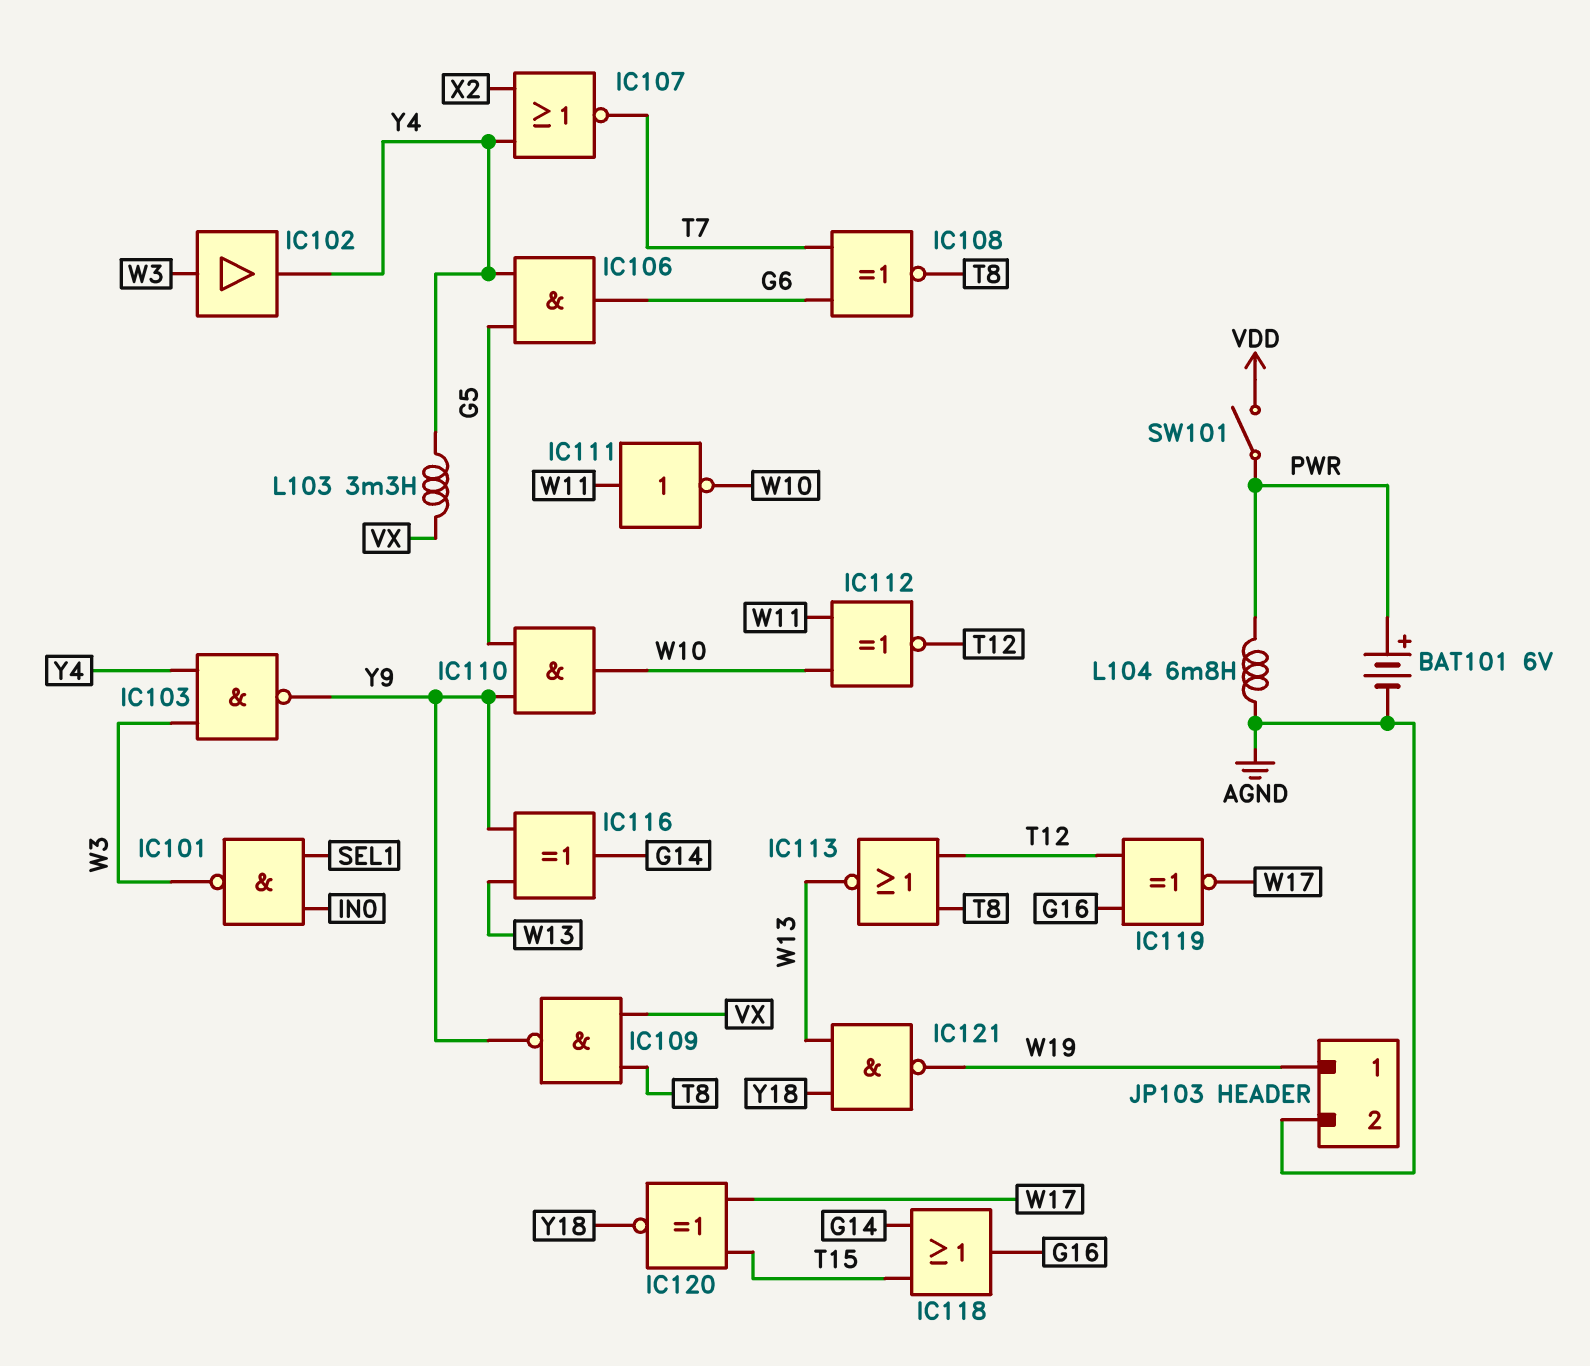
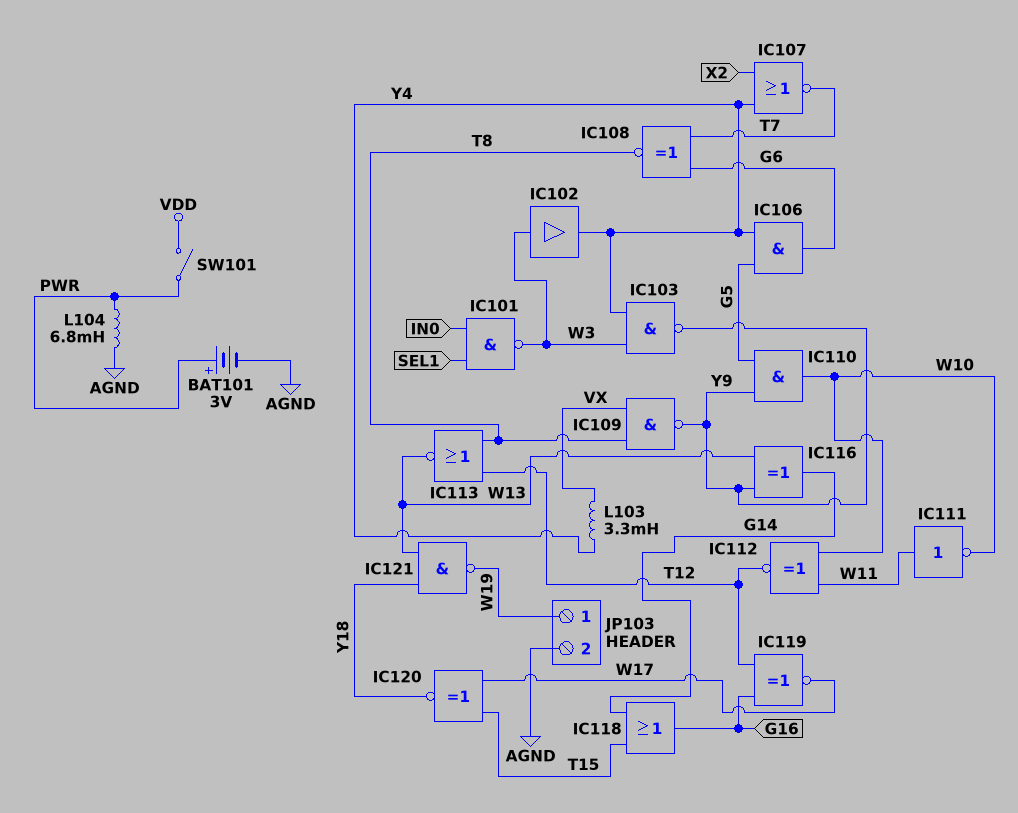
BAT101: 6V (plus PWR, minus AGND) -> 3V (plus PWR, minus AGND)

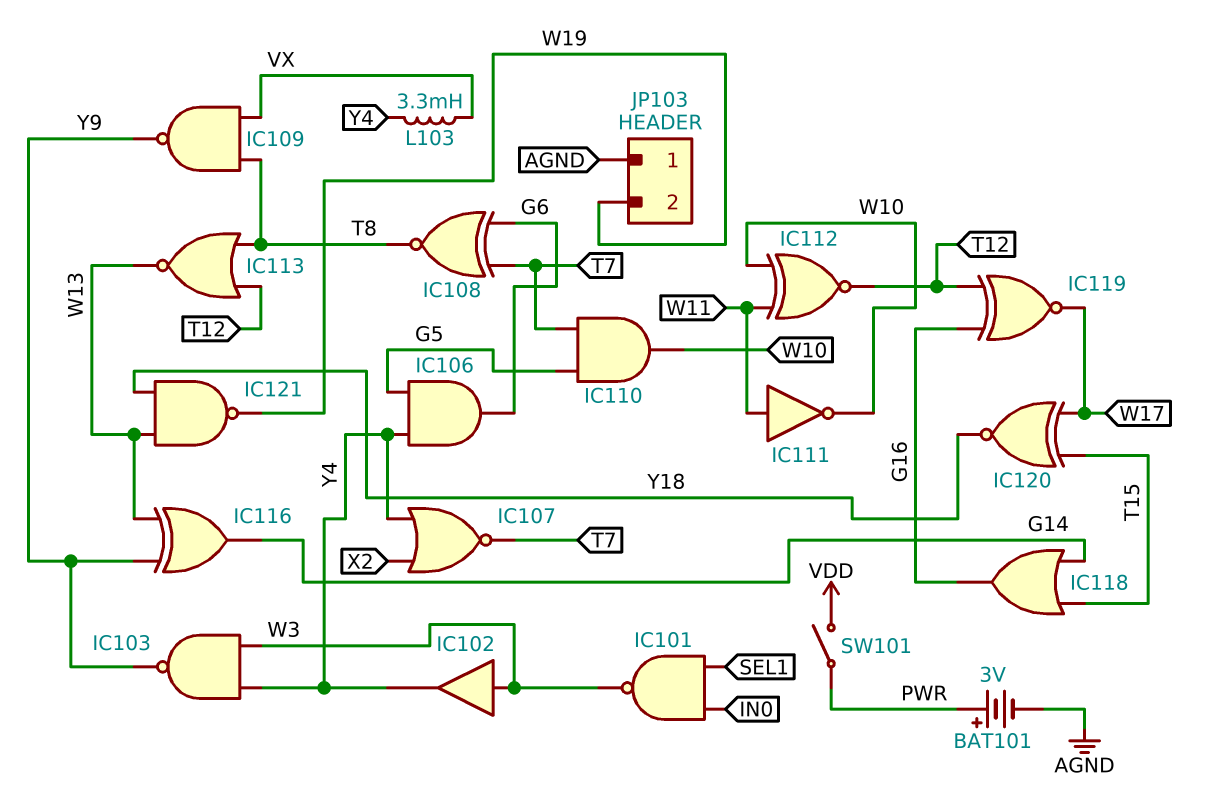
IC110: AND (in G5, in Y9, out W10) -> AND (in G5, in T7, out W10)
JP103 pin 1: W19 -> AGND
JP103 pin 2: AGND -> W19
L104: 6.8mH (AGND, PWR) -> none

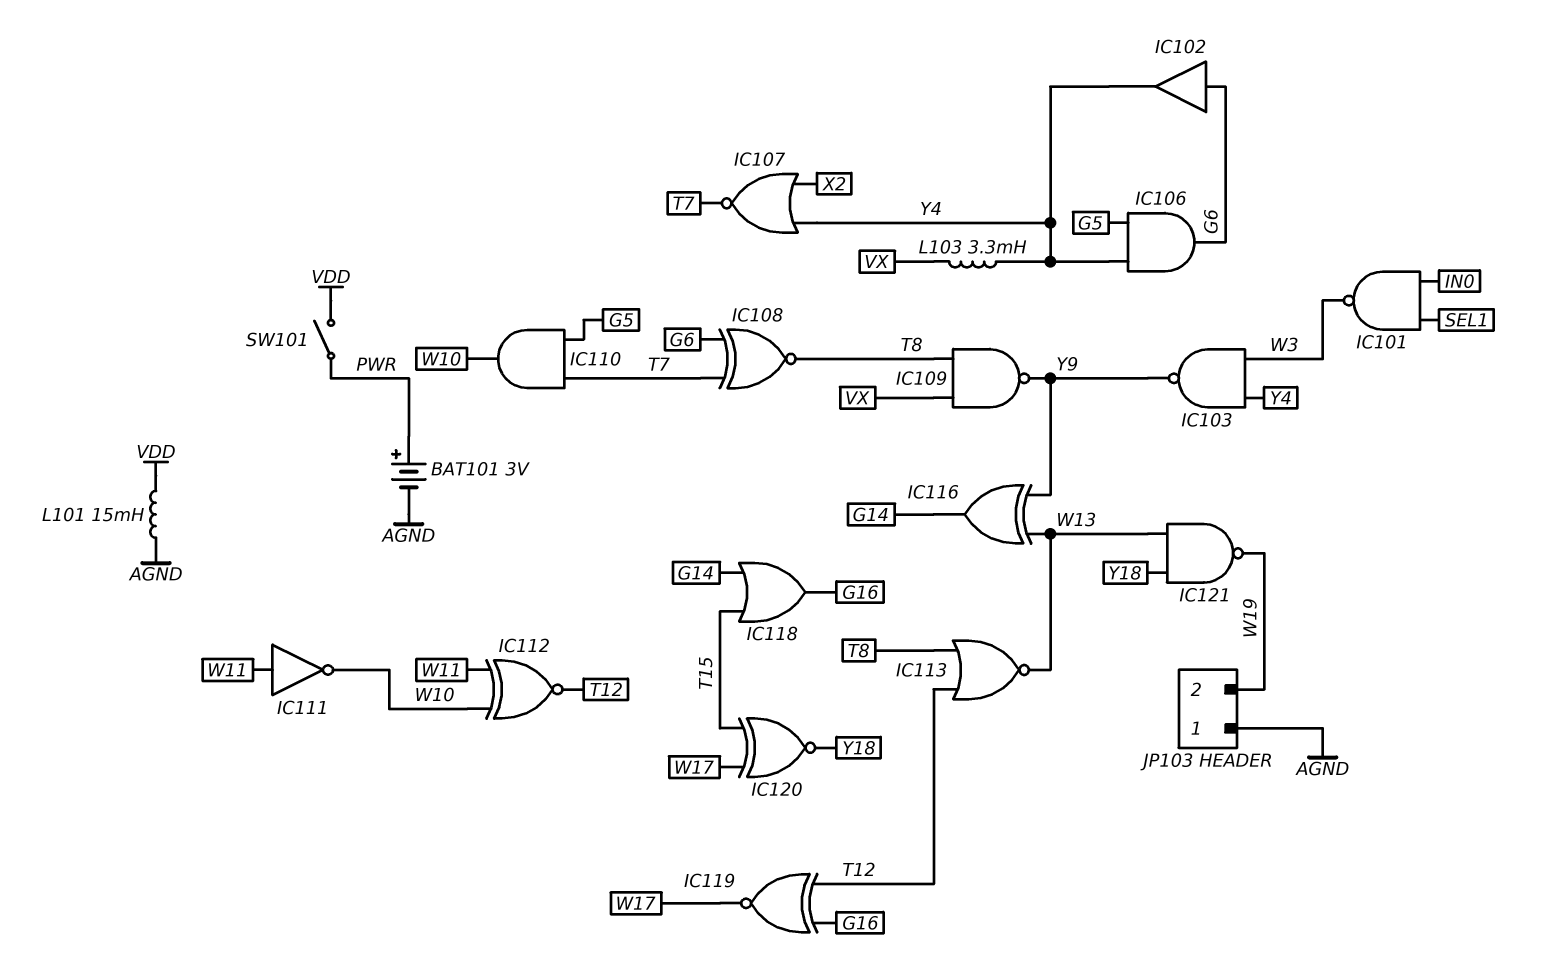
IC102: buffer (in W3, out Y4) -> buffer (in G6, out Y4)
L101: none -> 15mH (AGND, VDD)

